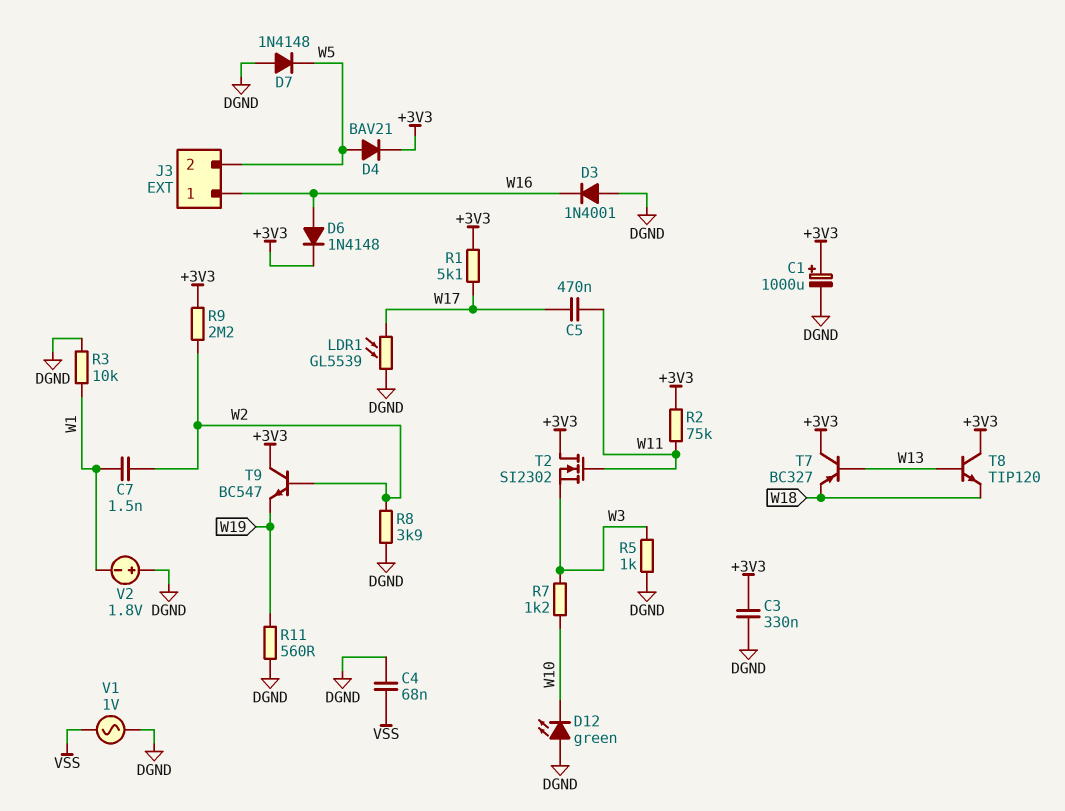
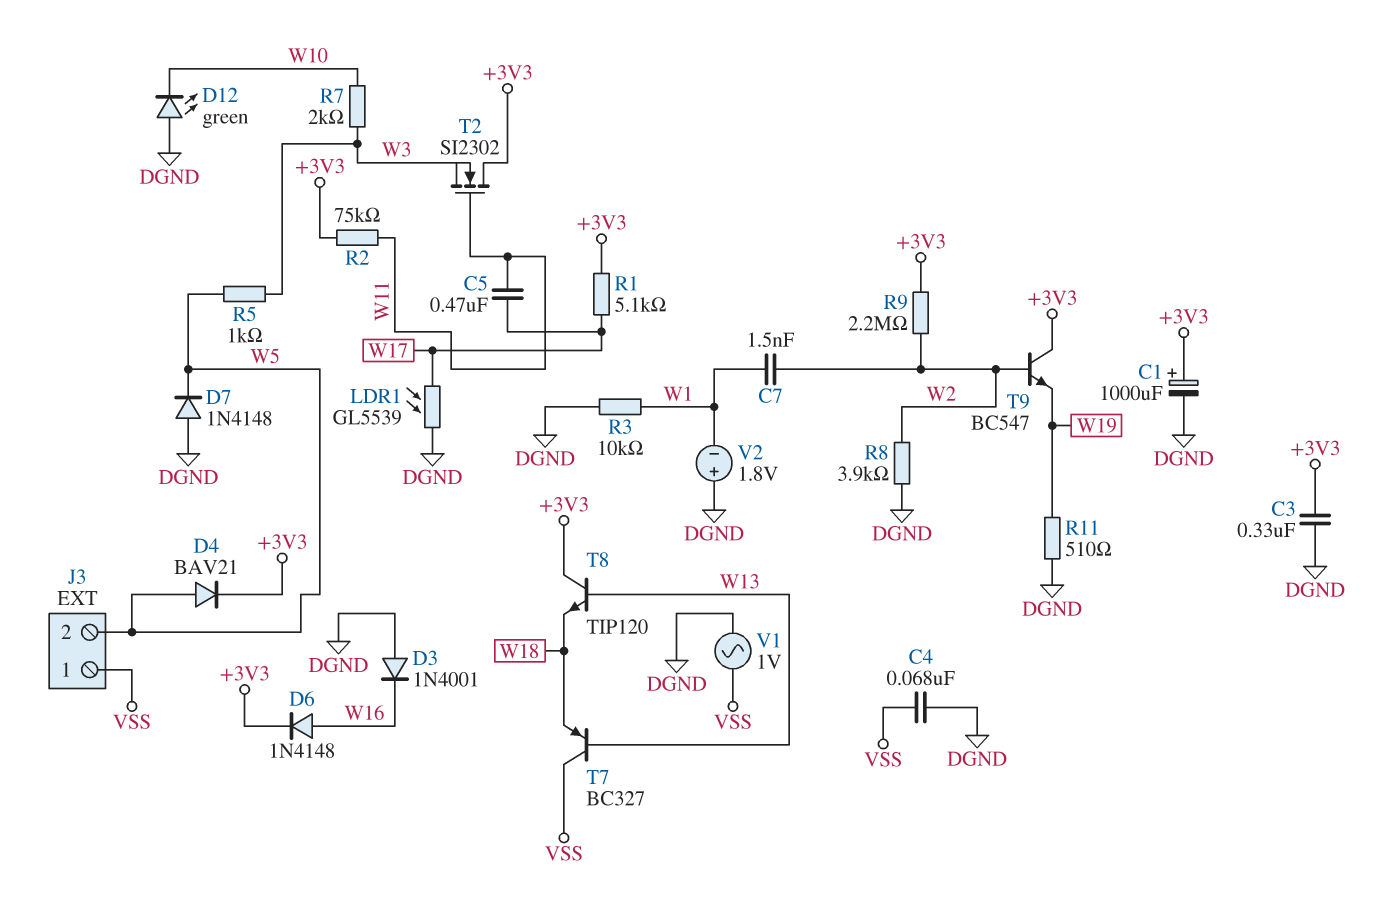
J3 pin 1: W16 -> VSS
R5: 1k (DGND, W3) -> 1k (W3, W5)
R7: 1.2k (W3, W10) -> 2k (W3, W10)
R11: 560 (DGND, W19) -> 510 (DGND, W19)
T7: PNP BC327 (B W13, C +3V3, E W18) -> PNP BC327 (B W13, C VSS, E W18)

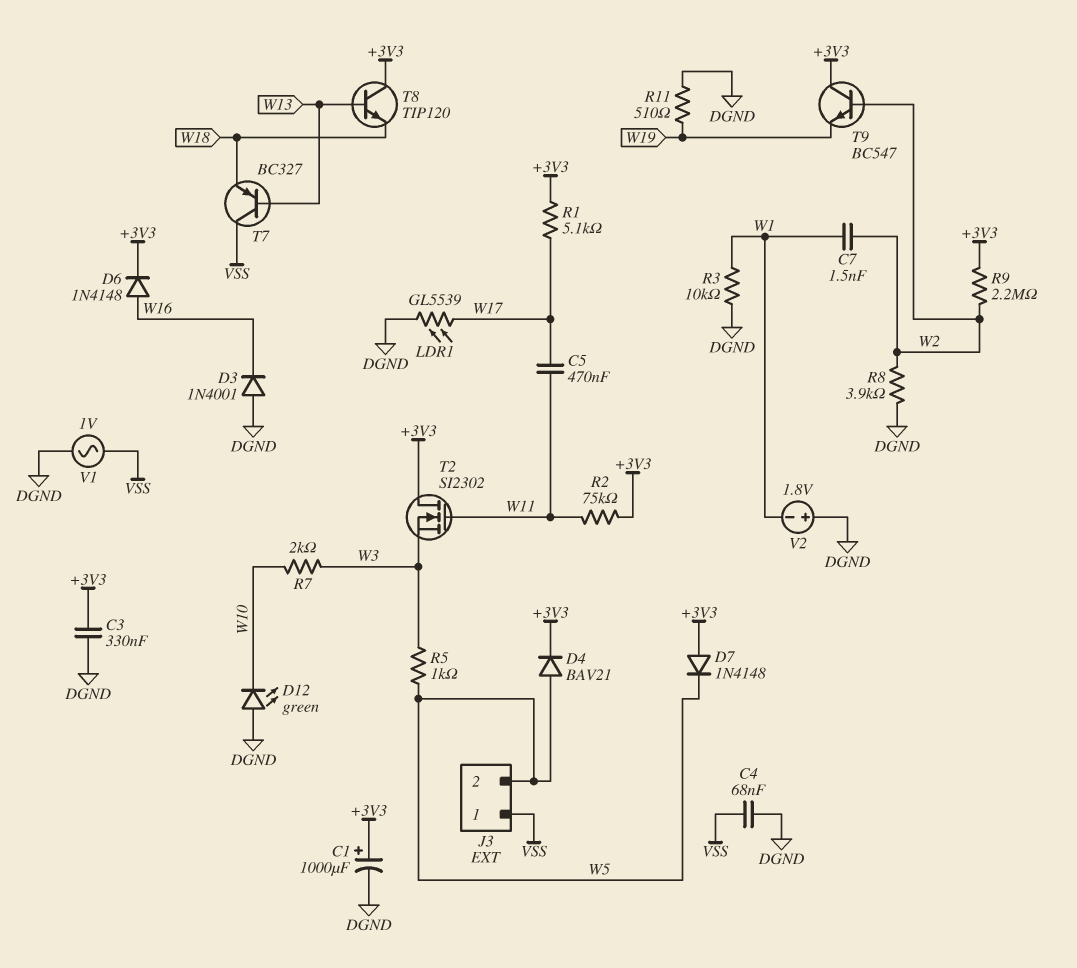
D7: diode 1N4148 (A DGND, K W5) -> diode 1N4148 (A +3V3, K W5)

